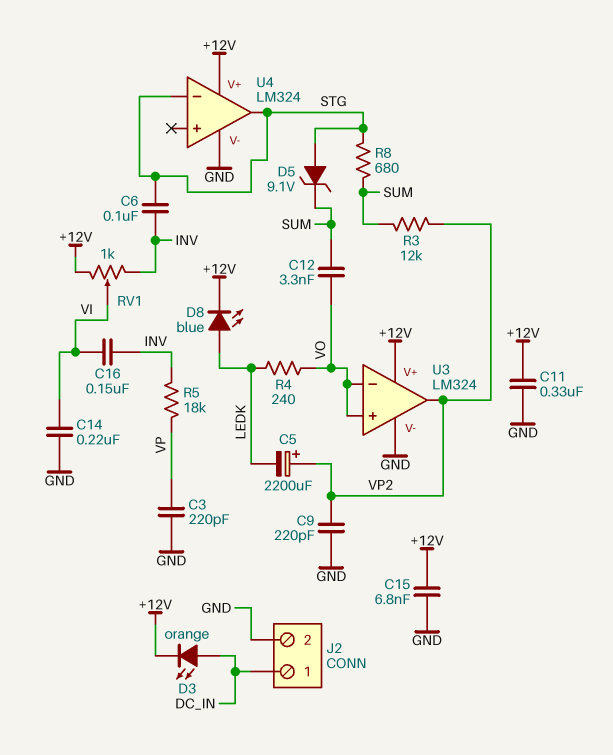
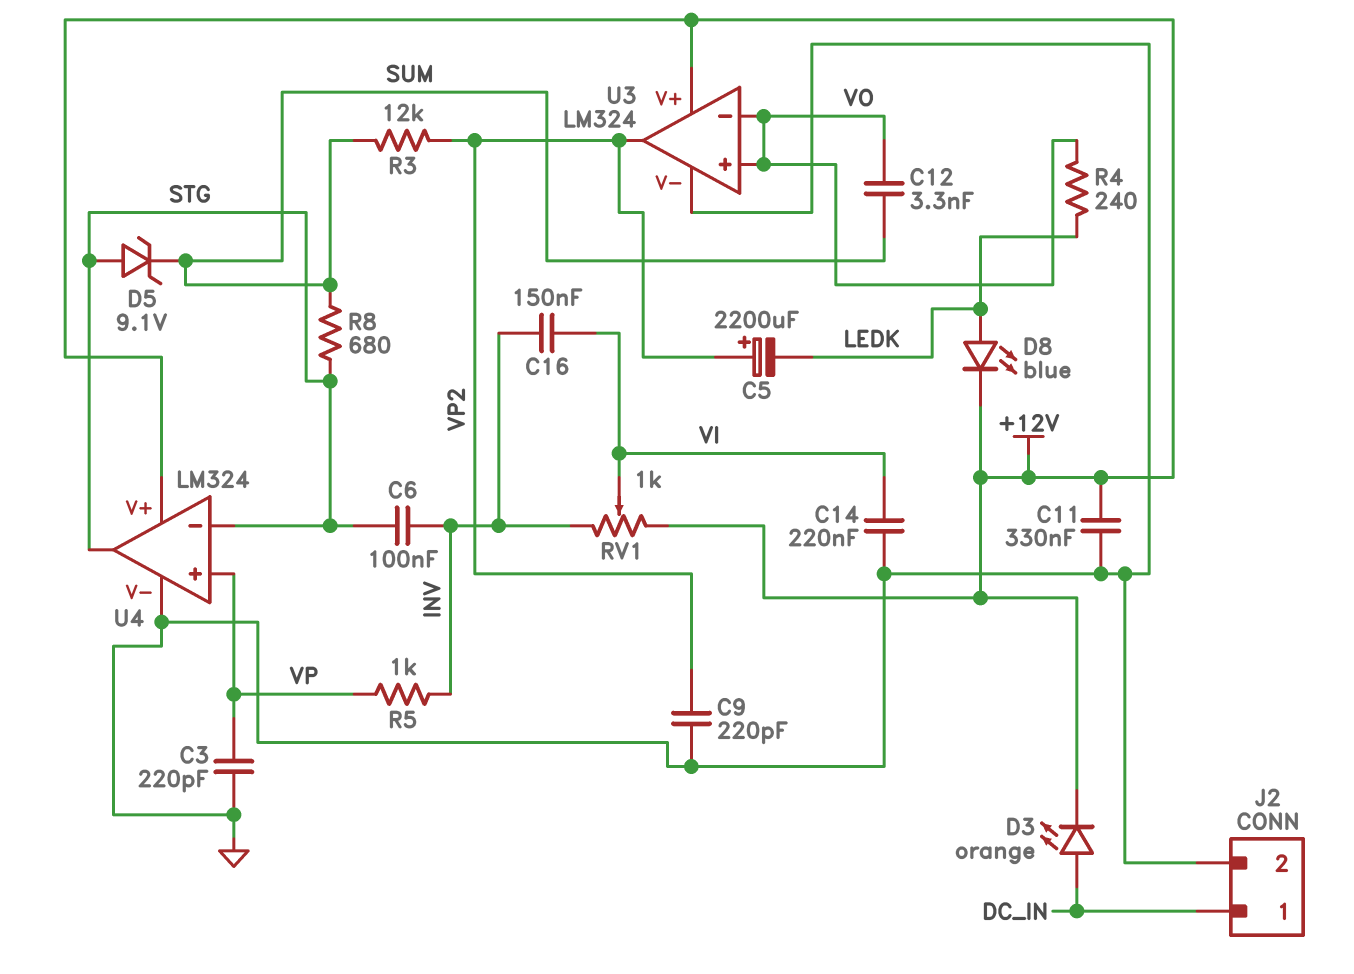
C15: 6.8nF (+12V, GND) -> none
R5: 18k (INV, VP) -> 1k (INV, VP)
U4 pin in+: none -> VP

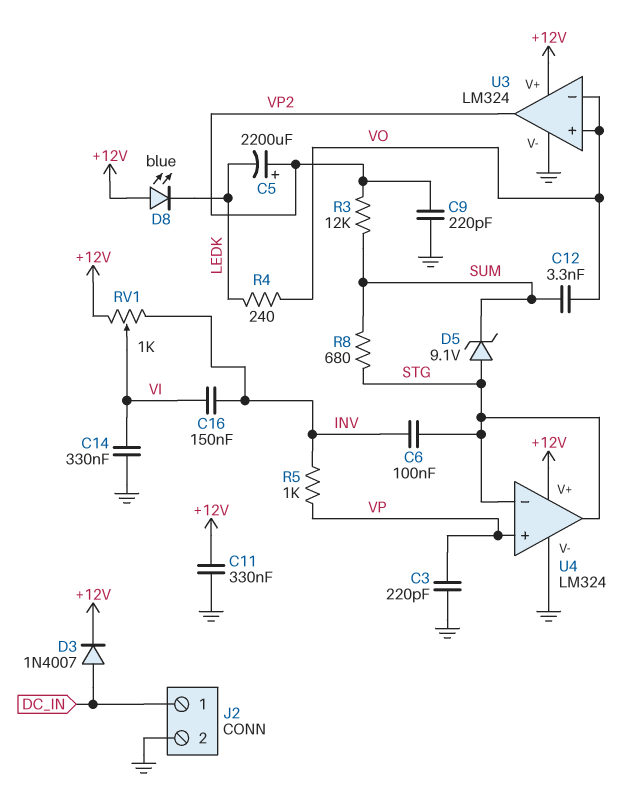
C14: 220nF (GND, VI) -> 330nF (GND, VI)
D3: LED orange (A DC_IN, K +12V) -> diode 1N4007 (A DC_IN, K +12V)
D8: LED blue (A LEDK, K +12V) -> LED blue (A +12V, K LEDK)

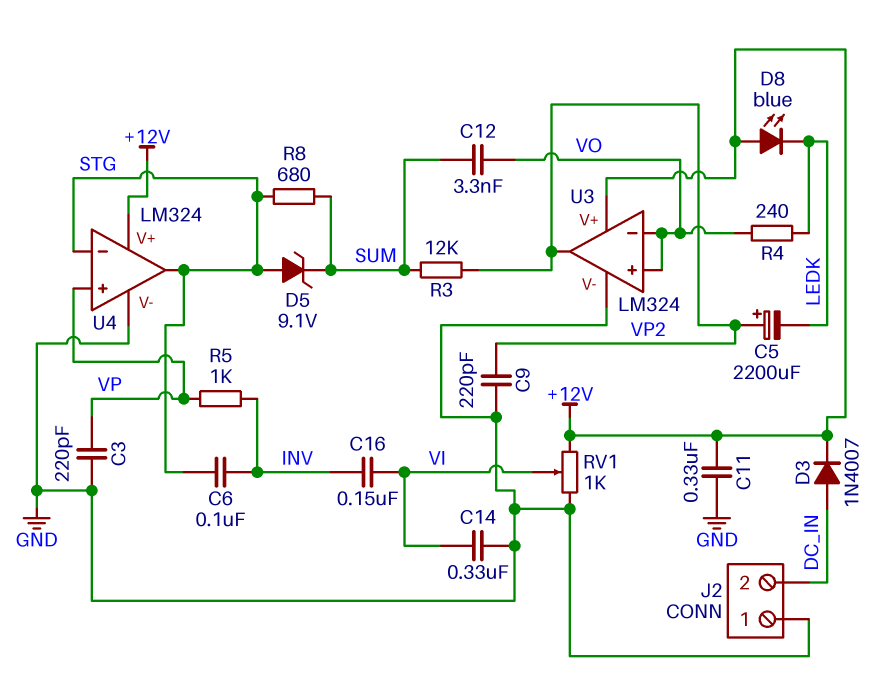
J2 pin 1: DC_IN -> GND
J2 pin 2: GND -> DC_IN
RV1: 1k (+12V, INV, wiper VI) -> 1k (+12V, GND, wiper VI)

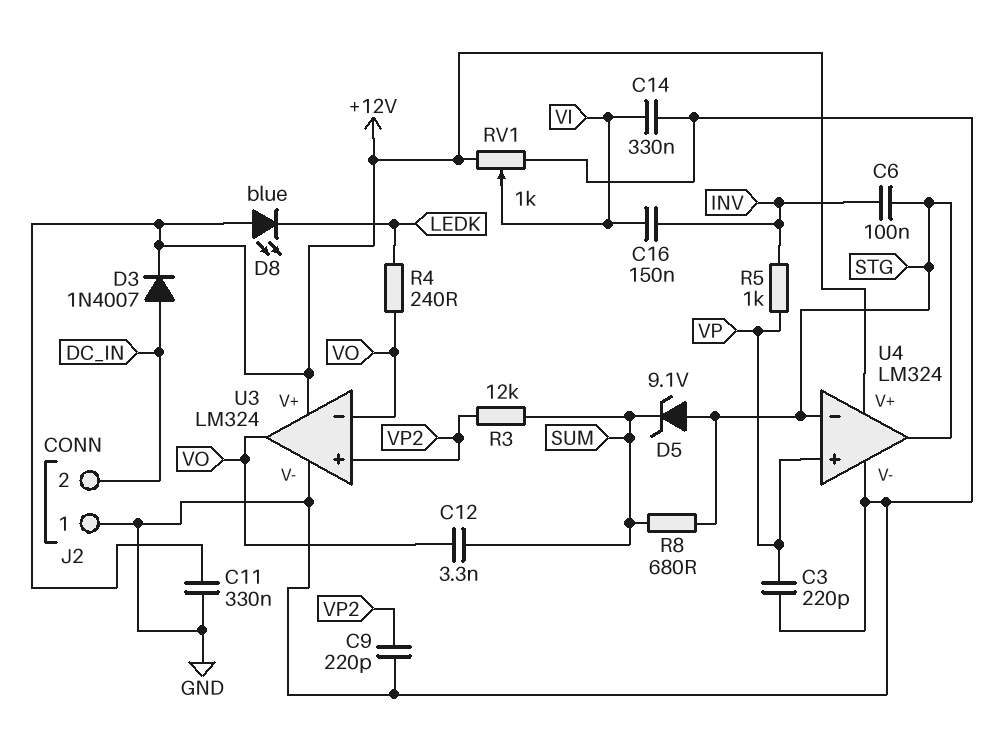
C5: 2200uF (plus VP2, minus LEDK) -> none
U3 pin in+: VO -> VP2
U3 pin out: VP2 -> VO

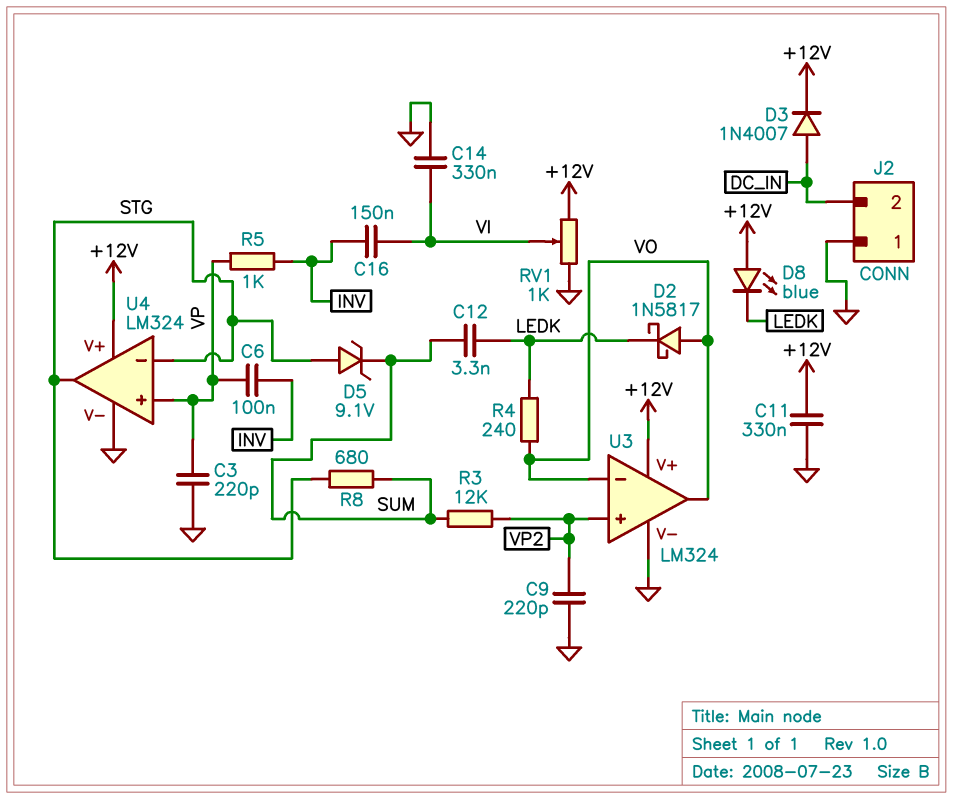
C6: 100nF (INV, STG) -> 100nF (INV, VP)
C12: 3.3nF (SUM, VO) -> 3.3nF (LEDK, SUM)
D2: none -> schottky 1N5817 (A VO, K LEDK)

